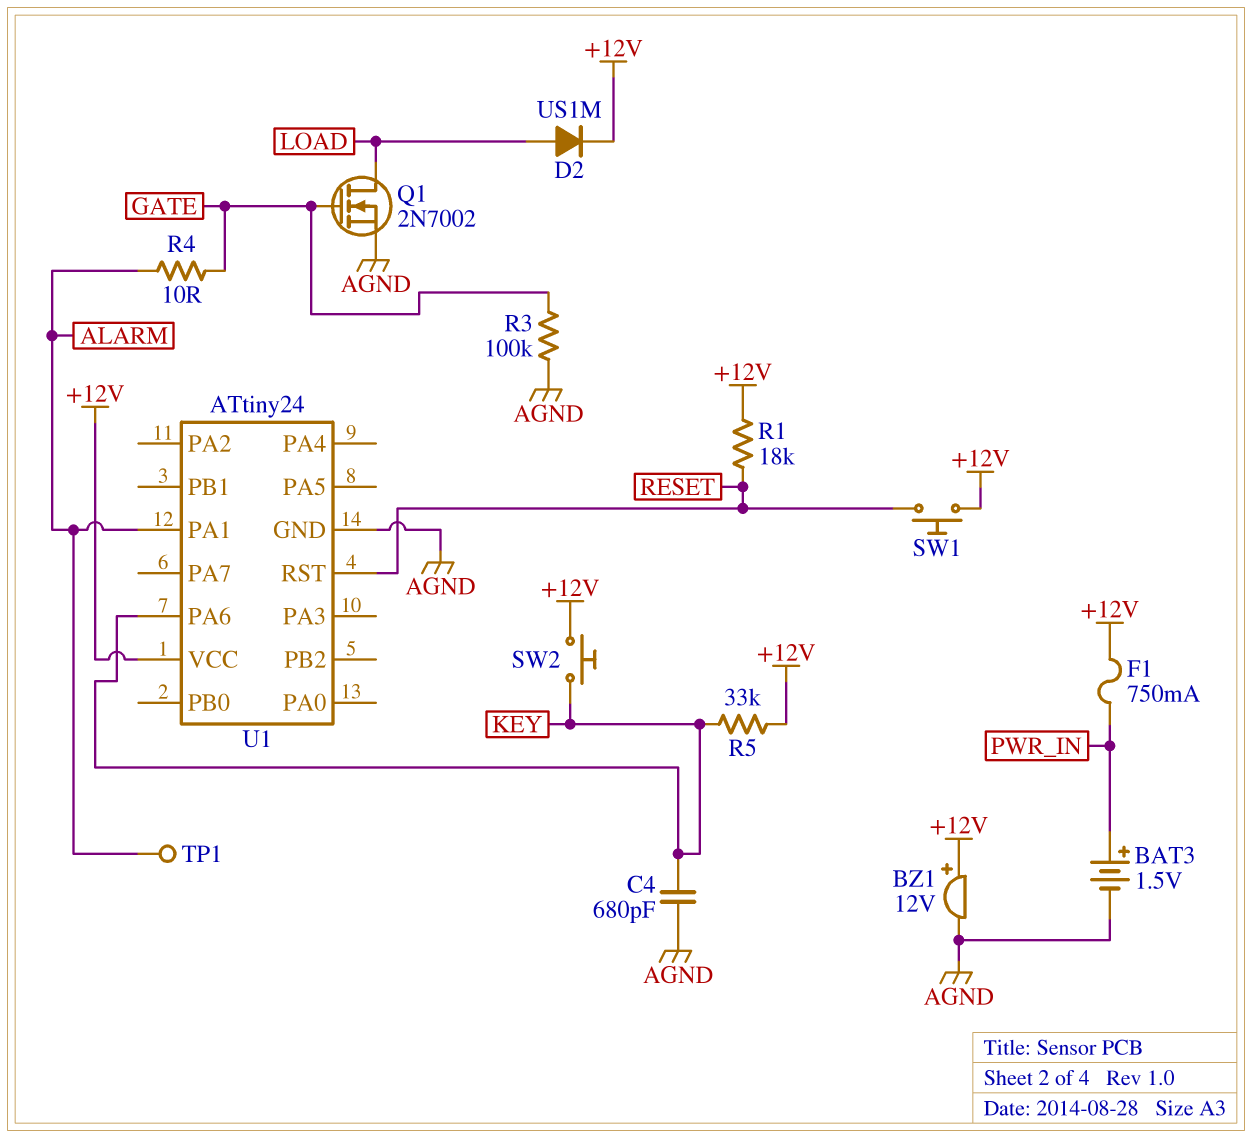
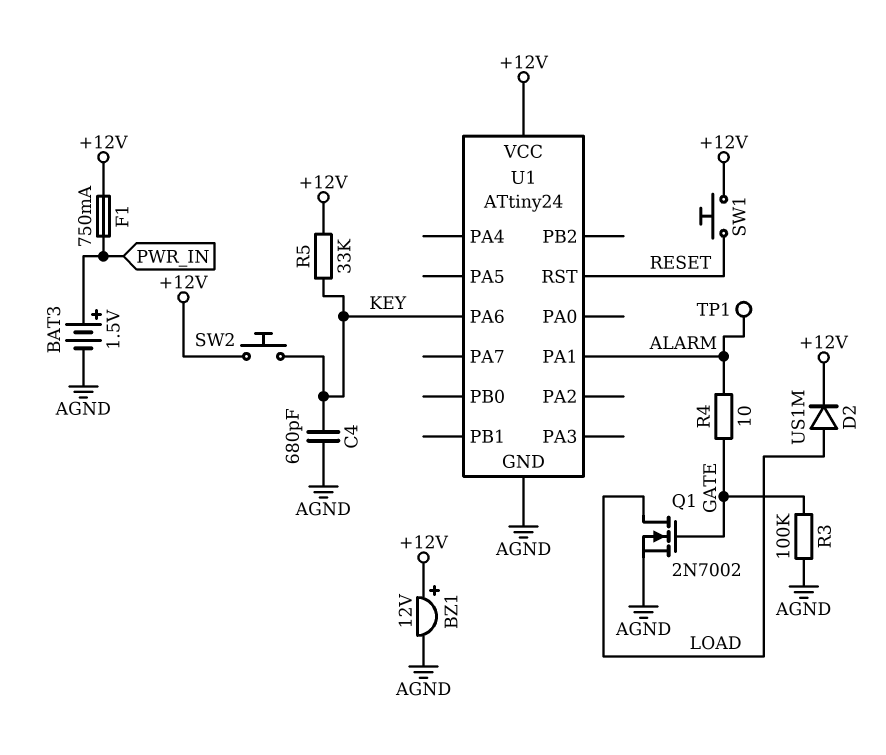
R1: 18k (+12V, RESET) -> none

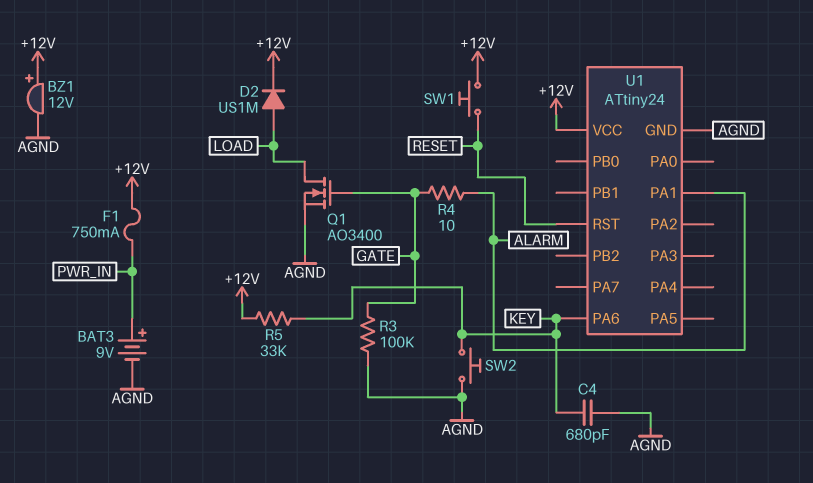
BAT3: 1.5V (plus PWR_IN, minus AGND) -> 9V (plus PWR_IN, minus AGND)
Q1: NMOS 2N7002 (G GATE, D LOAD, S AGND) -> NMOS AO3400 (G GATE, D LOAD, S AGND)
SW2: button (+12V, KEY) -> button (AGND, KEY)
TP1: test point (ALARM) -> none

